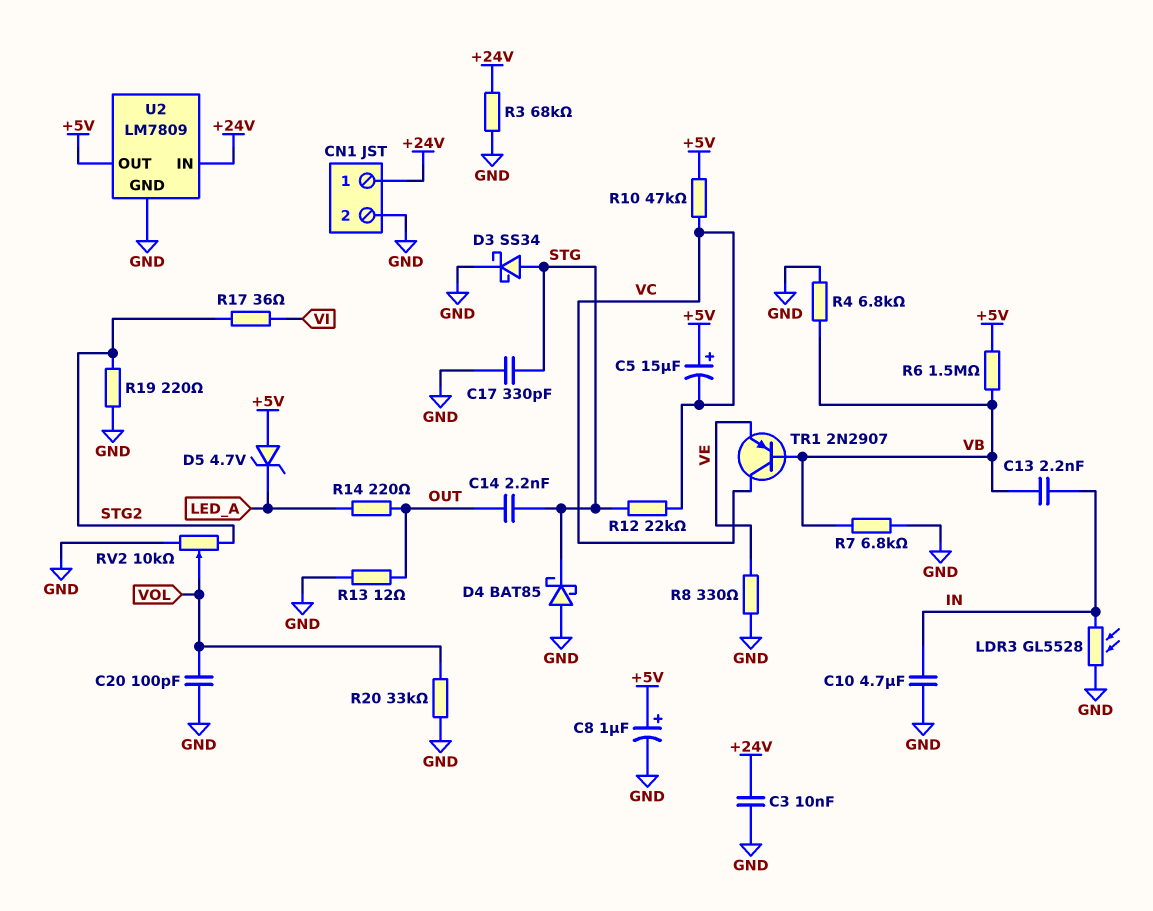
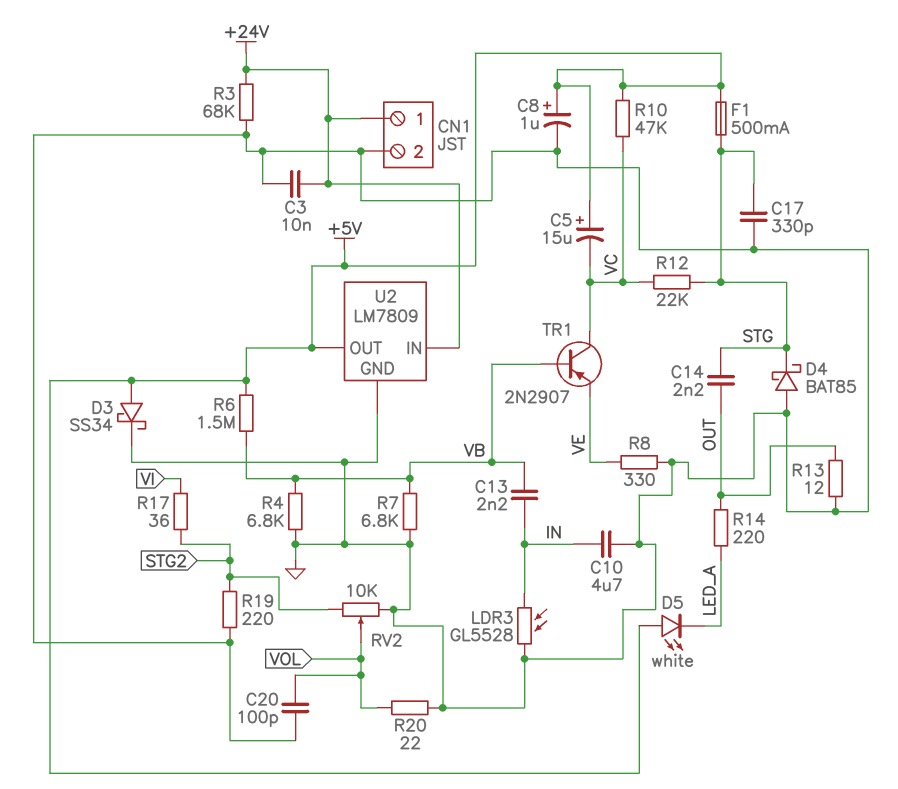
D3: schottky SS34 (A STG, K GND) -> schottky SS34 (A +5V, K GND)
D5: zener 4.7V (A +5V, K LED_A) -> LED white (A +5V, K LED_A)
F1: none -> 500mA (+5V, STG)
R20: 33k (GND, VOL) -> 22 (GND, VOL)

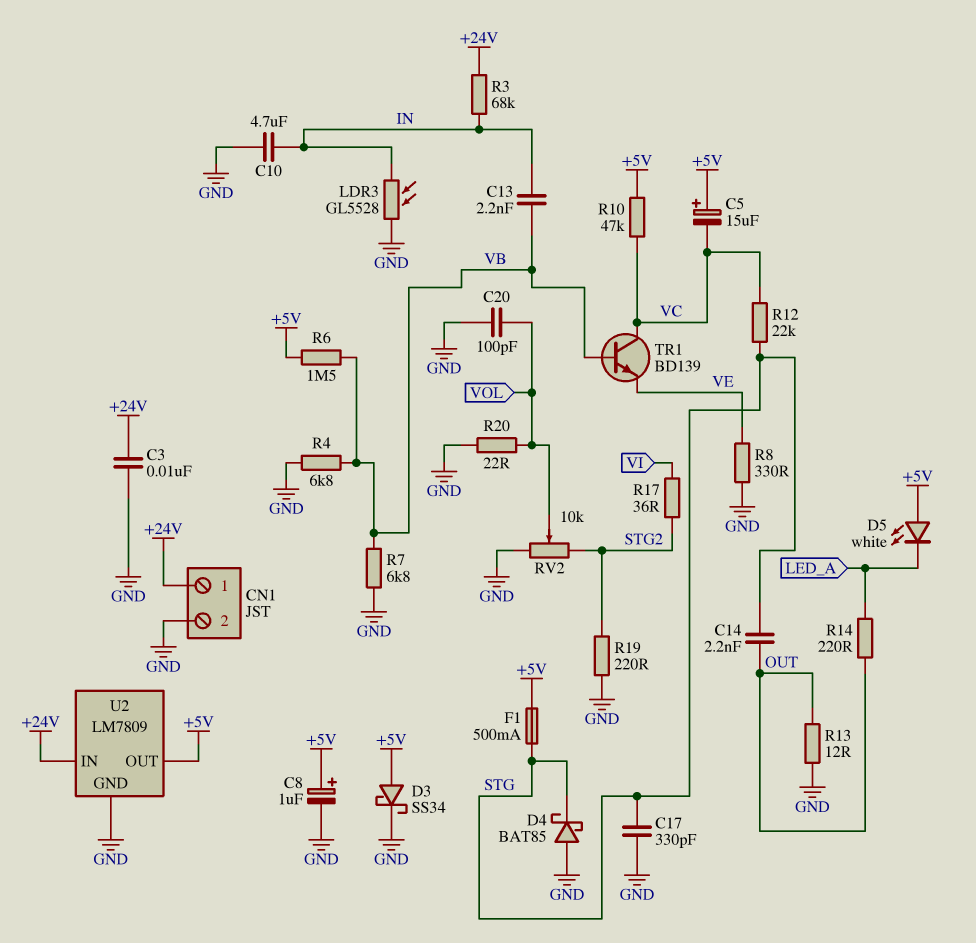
R3: 68k (+24V, GND) -> 68k (+24V, IN)
TR1: PNP 2N2907 (B VB, C VC, E VE) -> NPN BD139 (B VB, C VC, E VE)

